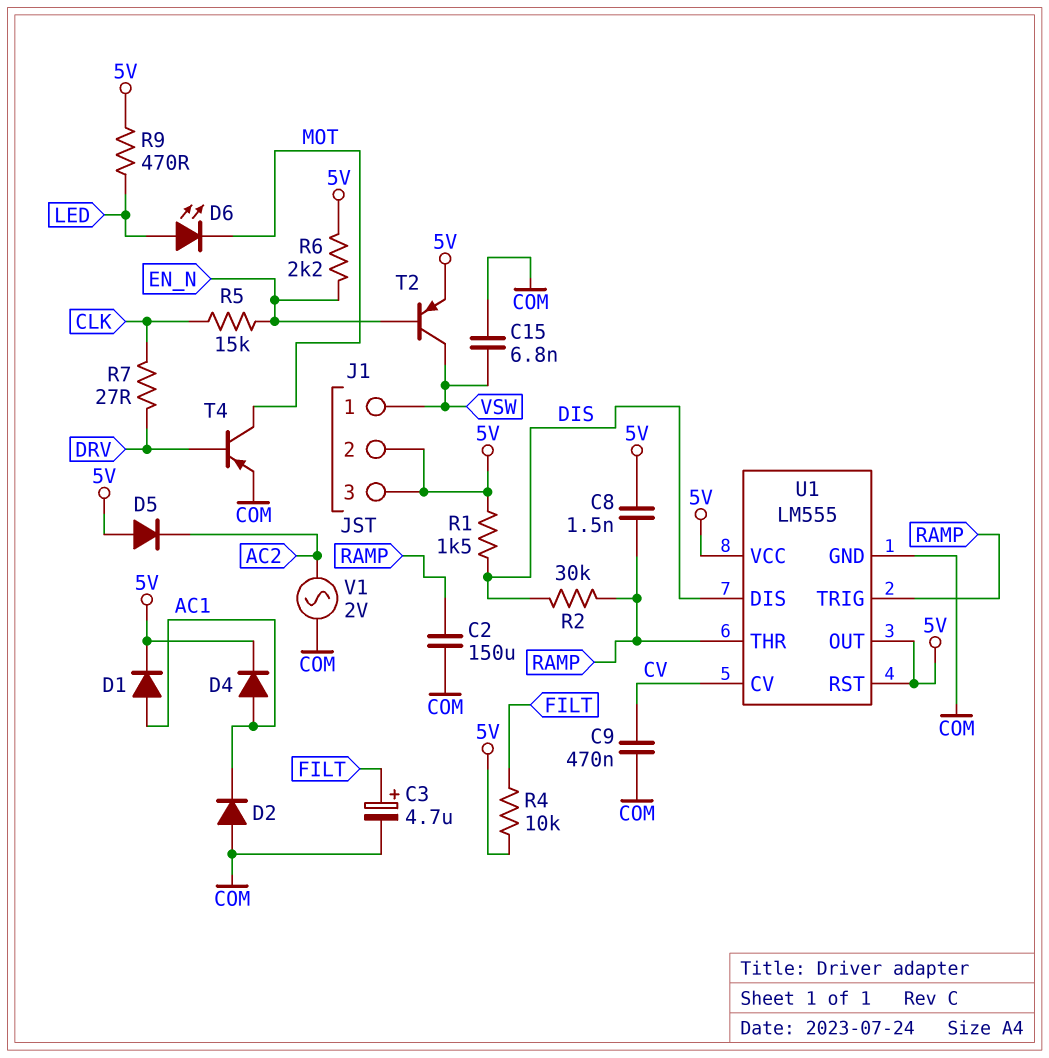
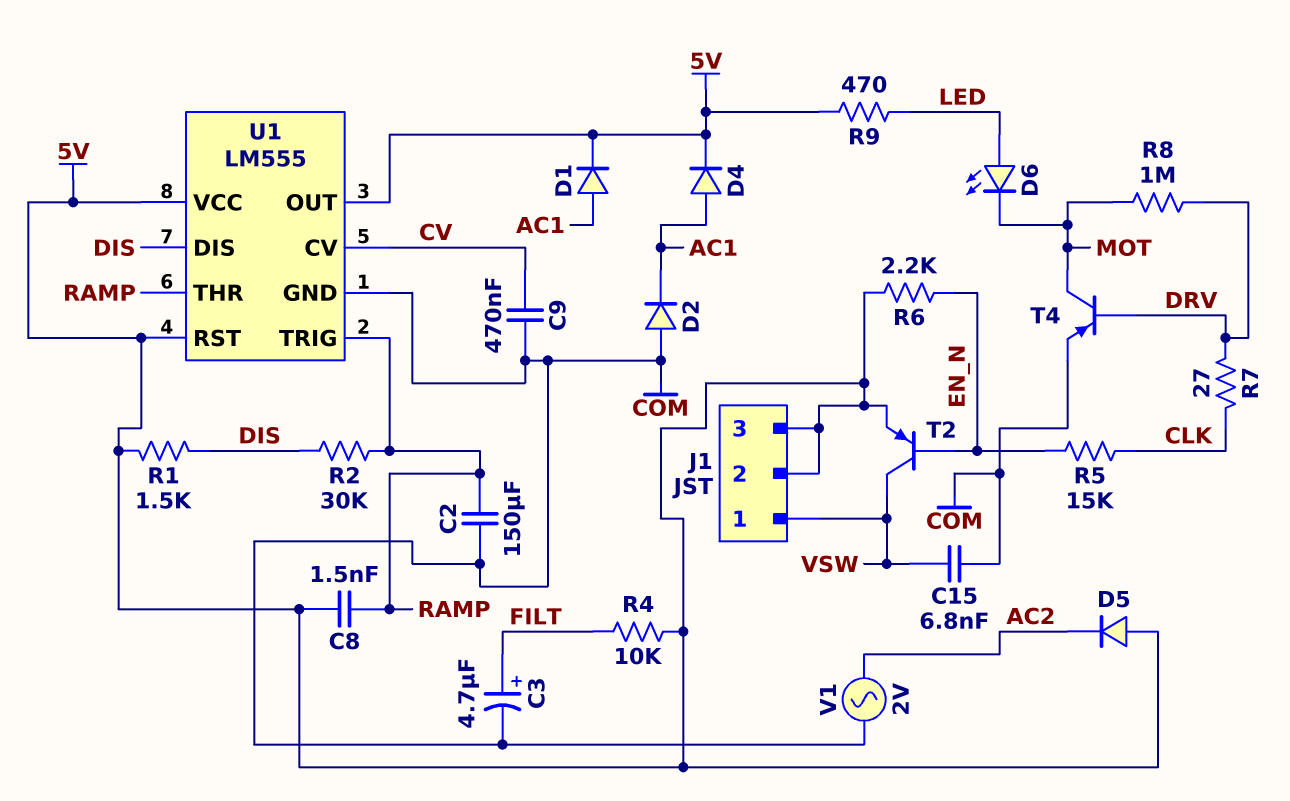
R8: none -> 1M (DRV, MOT)

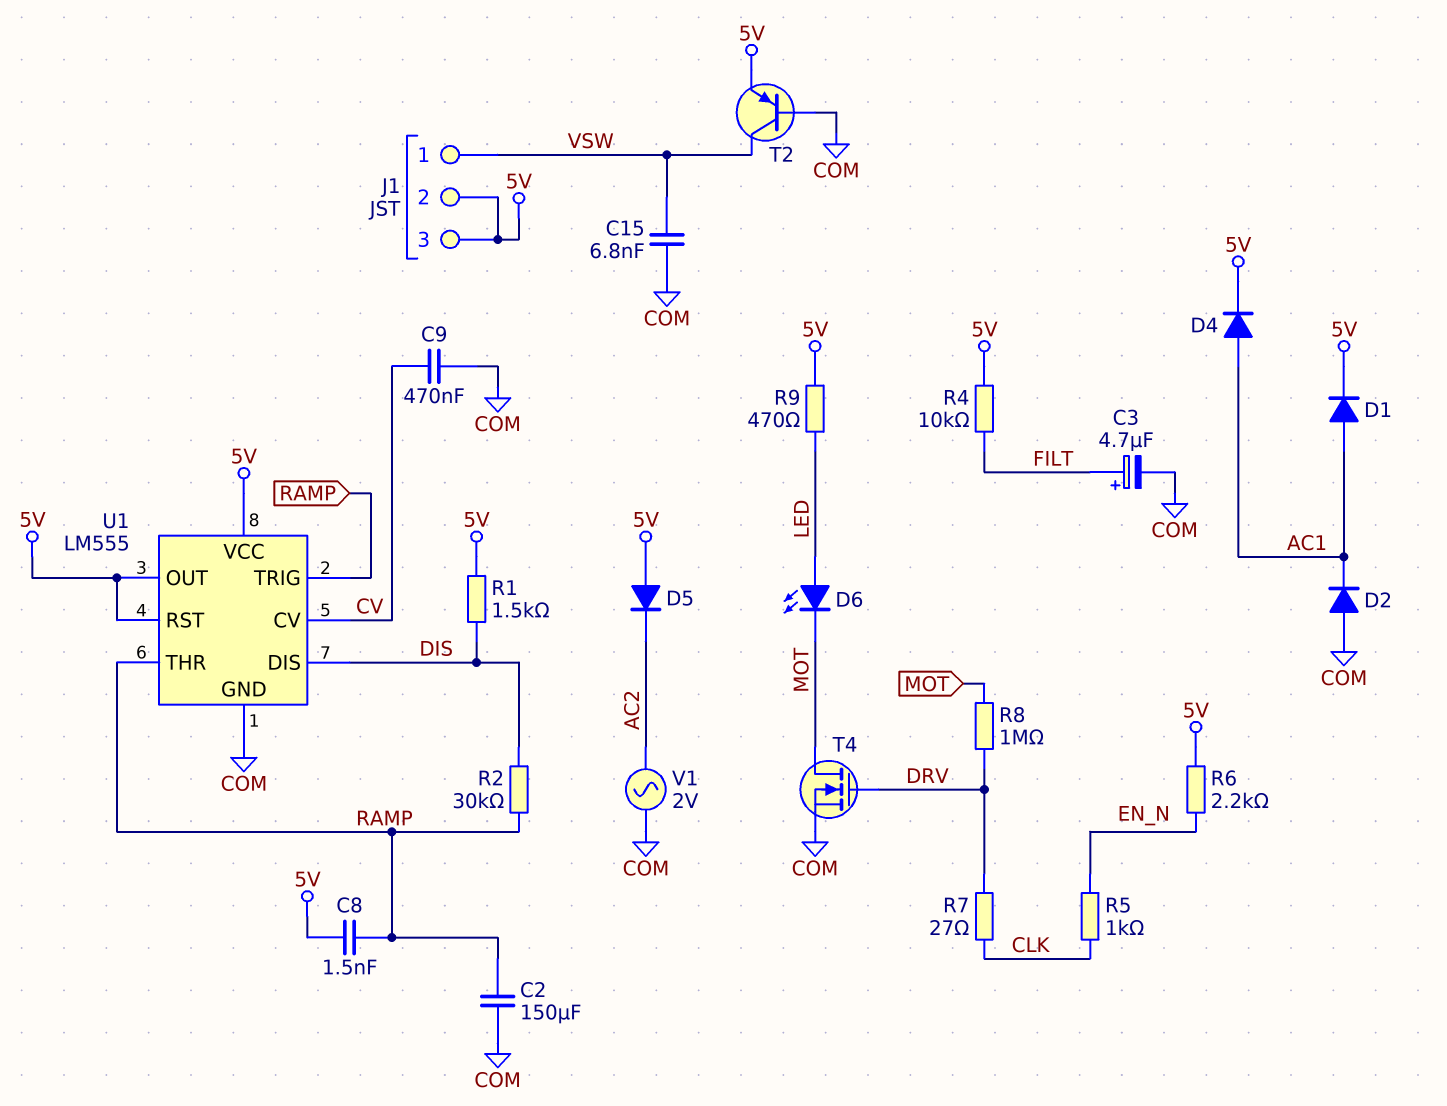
R5: 15k (CLK, EN_N) -> 1k (CLK, EN_N)
T2: PNP (B EN_N, C VSW, E 5V) -> PNP (B COM, C VSW, E 5V)
T4: PNP (B DRV, C MOT, E COM) -> NMOS (G DRV, D MOT, S COM)

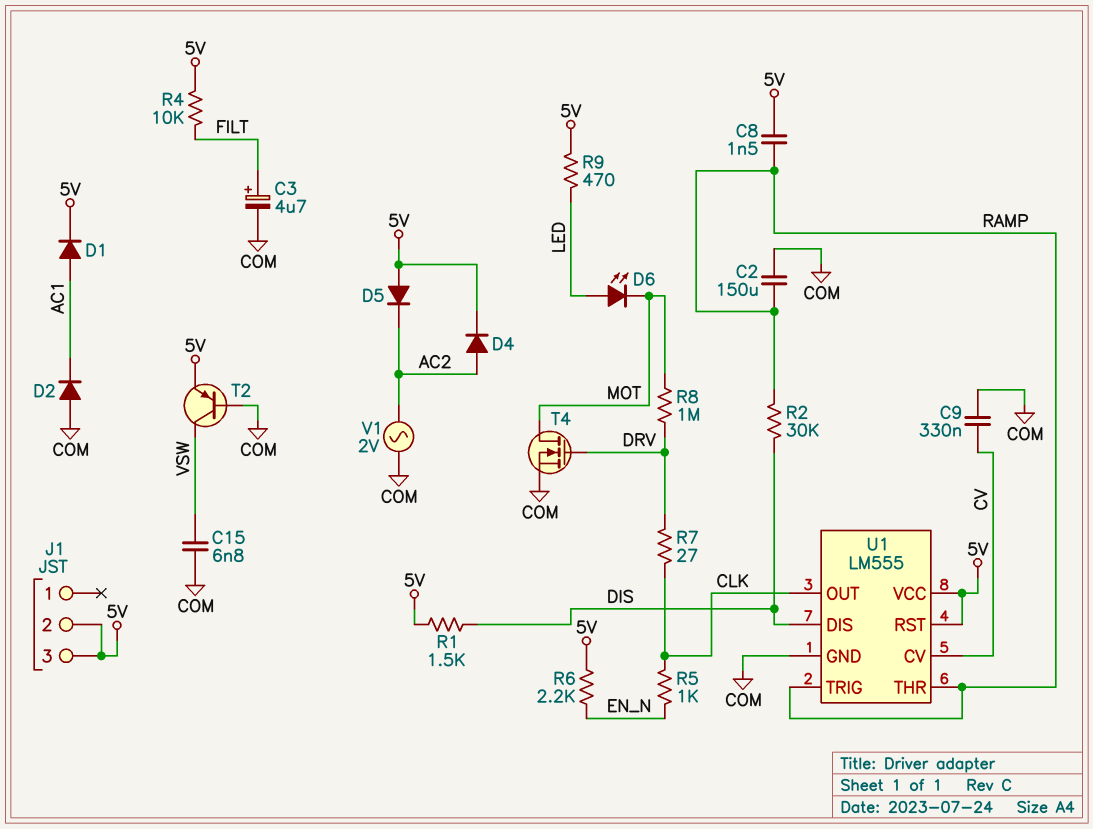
C9: 470nF (COM, CV) -> 330nF (COM, CV)
D4: diode (A AC1, K 5V) -> diode (A AC2, K 5V)
J1 pin 1: VSW -> none
U1 pin OUT: 5V -> CLK

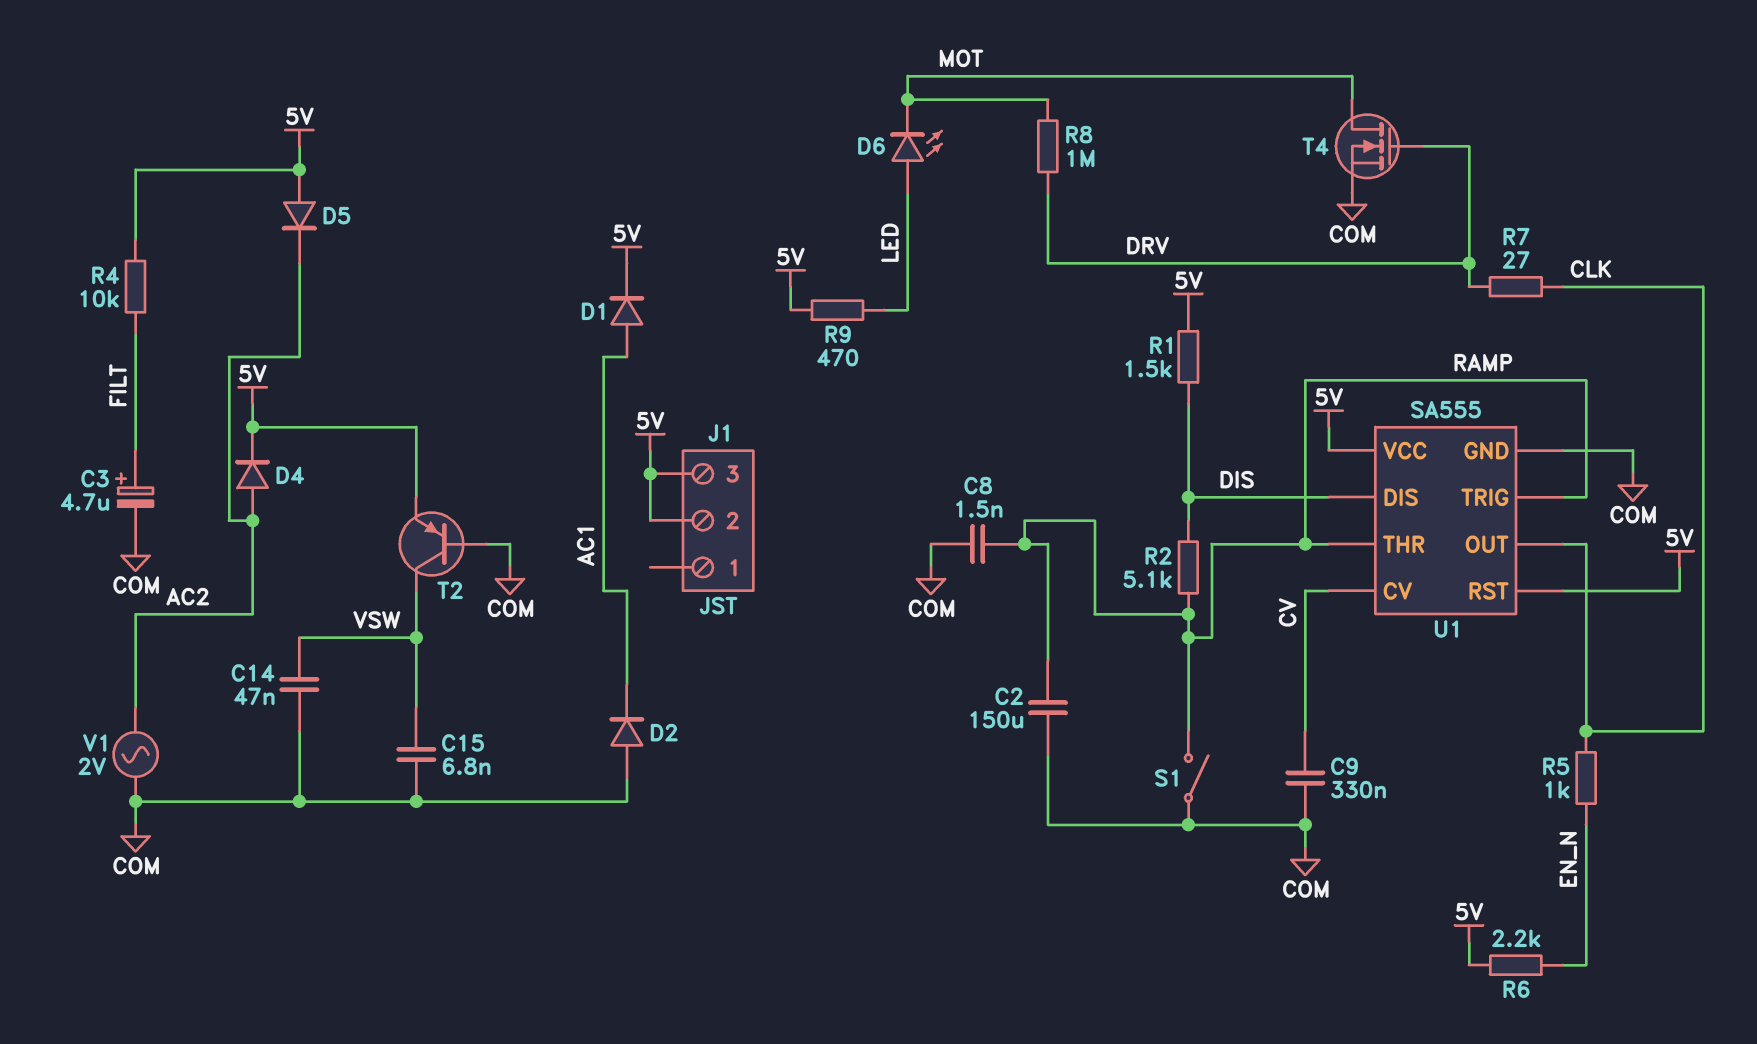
C8: 1.5nF (5V, RAMP) -> 1.5nF (COM, RAMP)
C14: none -> 47nF (COM, VSW)
R2: 30k (DIS, RAMP) -> 5.1k (DIS, RAMP)
S1: none -> switch (COM, RAMP)
U1: LM555 -> SA555

